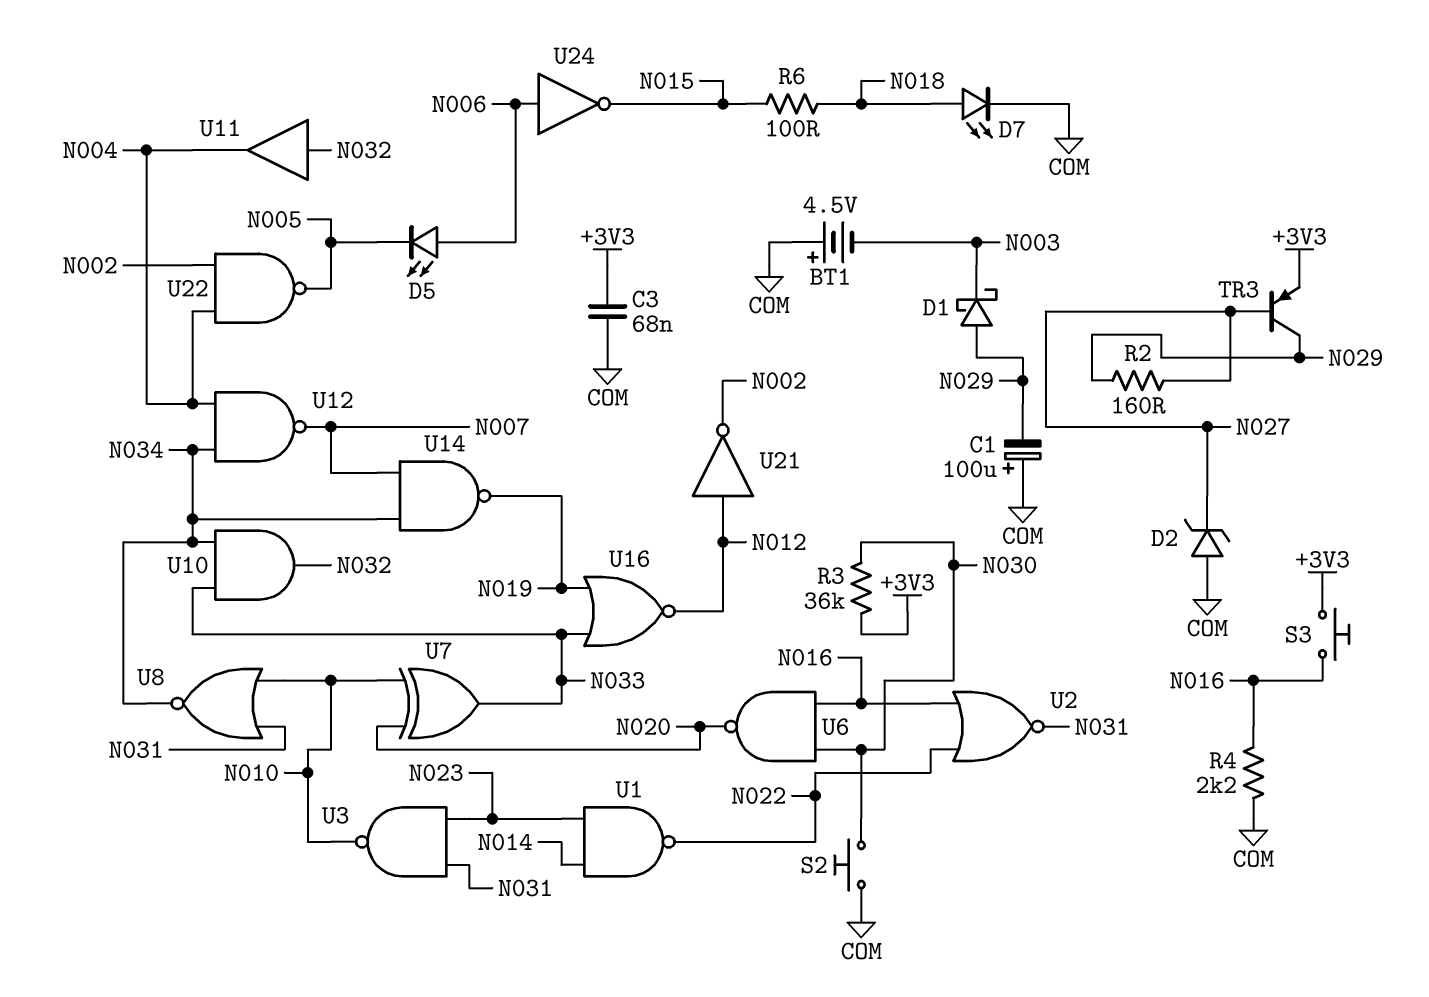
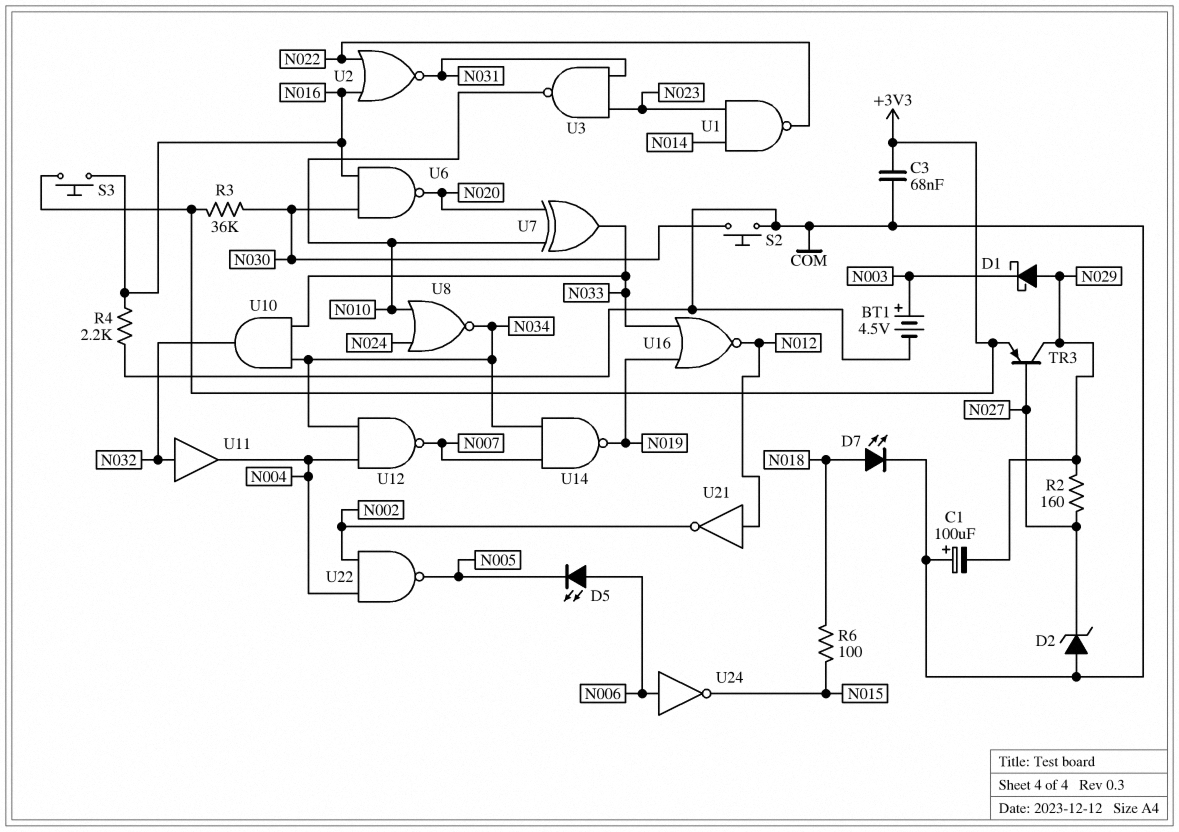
BT1: 4.5V (plus COM, minus N003) -> 4.5V (plus N003, minus COM)
U8: NOR (in N010, in N031, out N034) -> NOR (in N010, in N024, out N034)

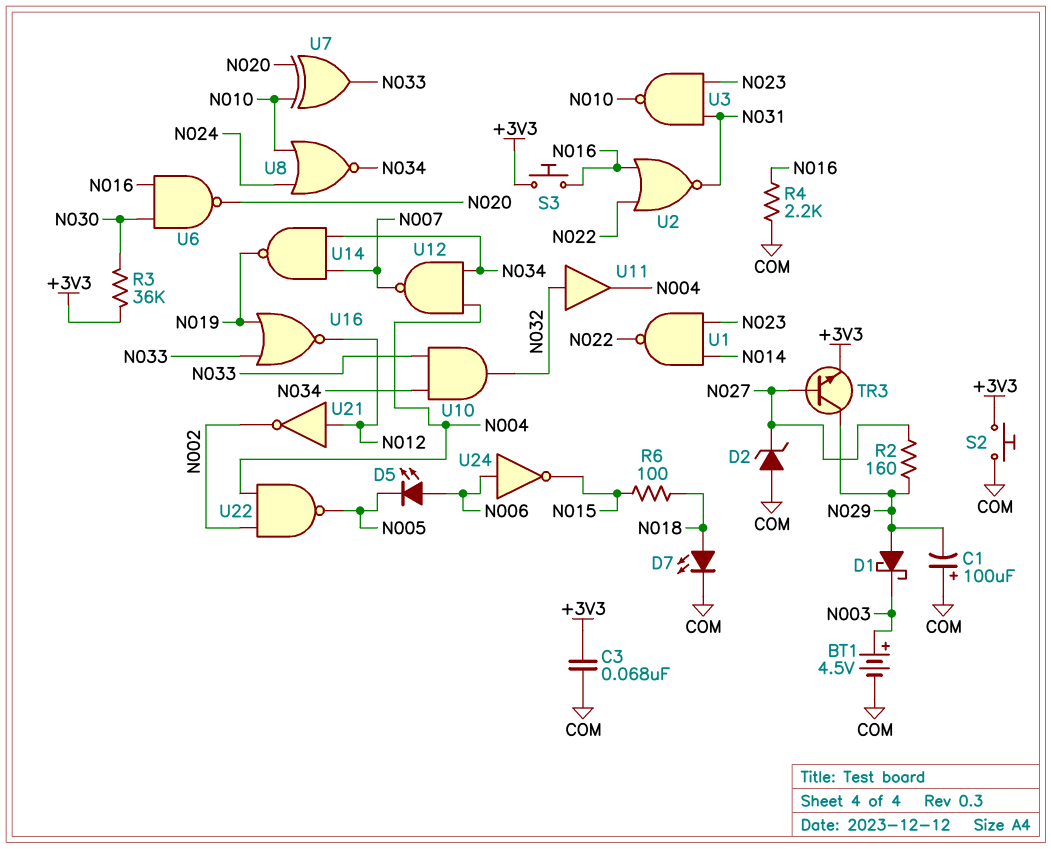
S2: button (COM, N030) -> button (+3V3, COM)
TR3: PNP (B N027, C N029, E +3V3) -> NPN (B N027, C N029, E +3V3)

